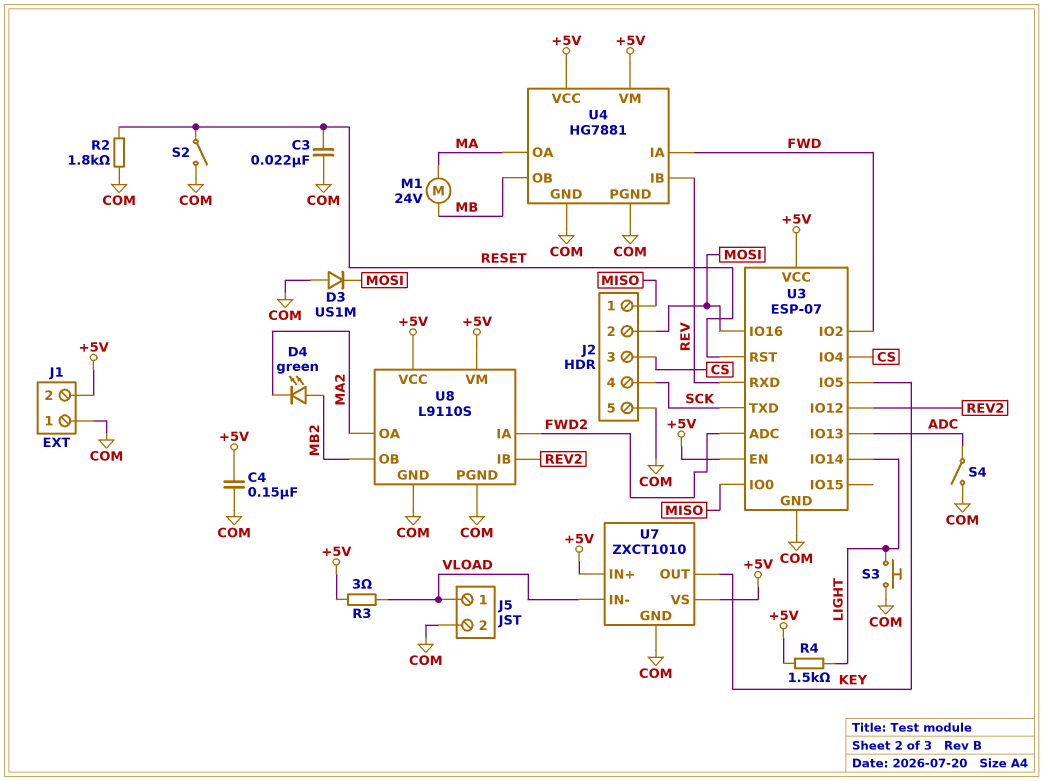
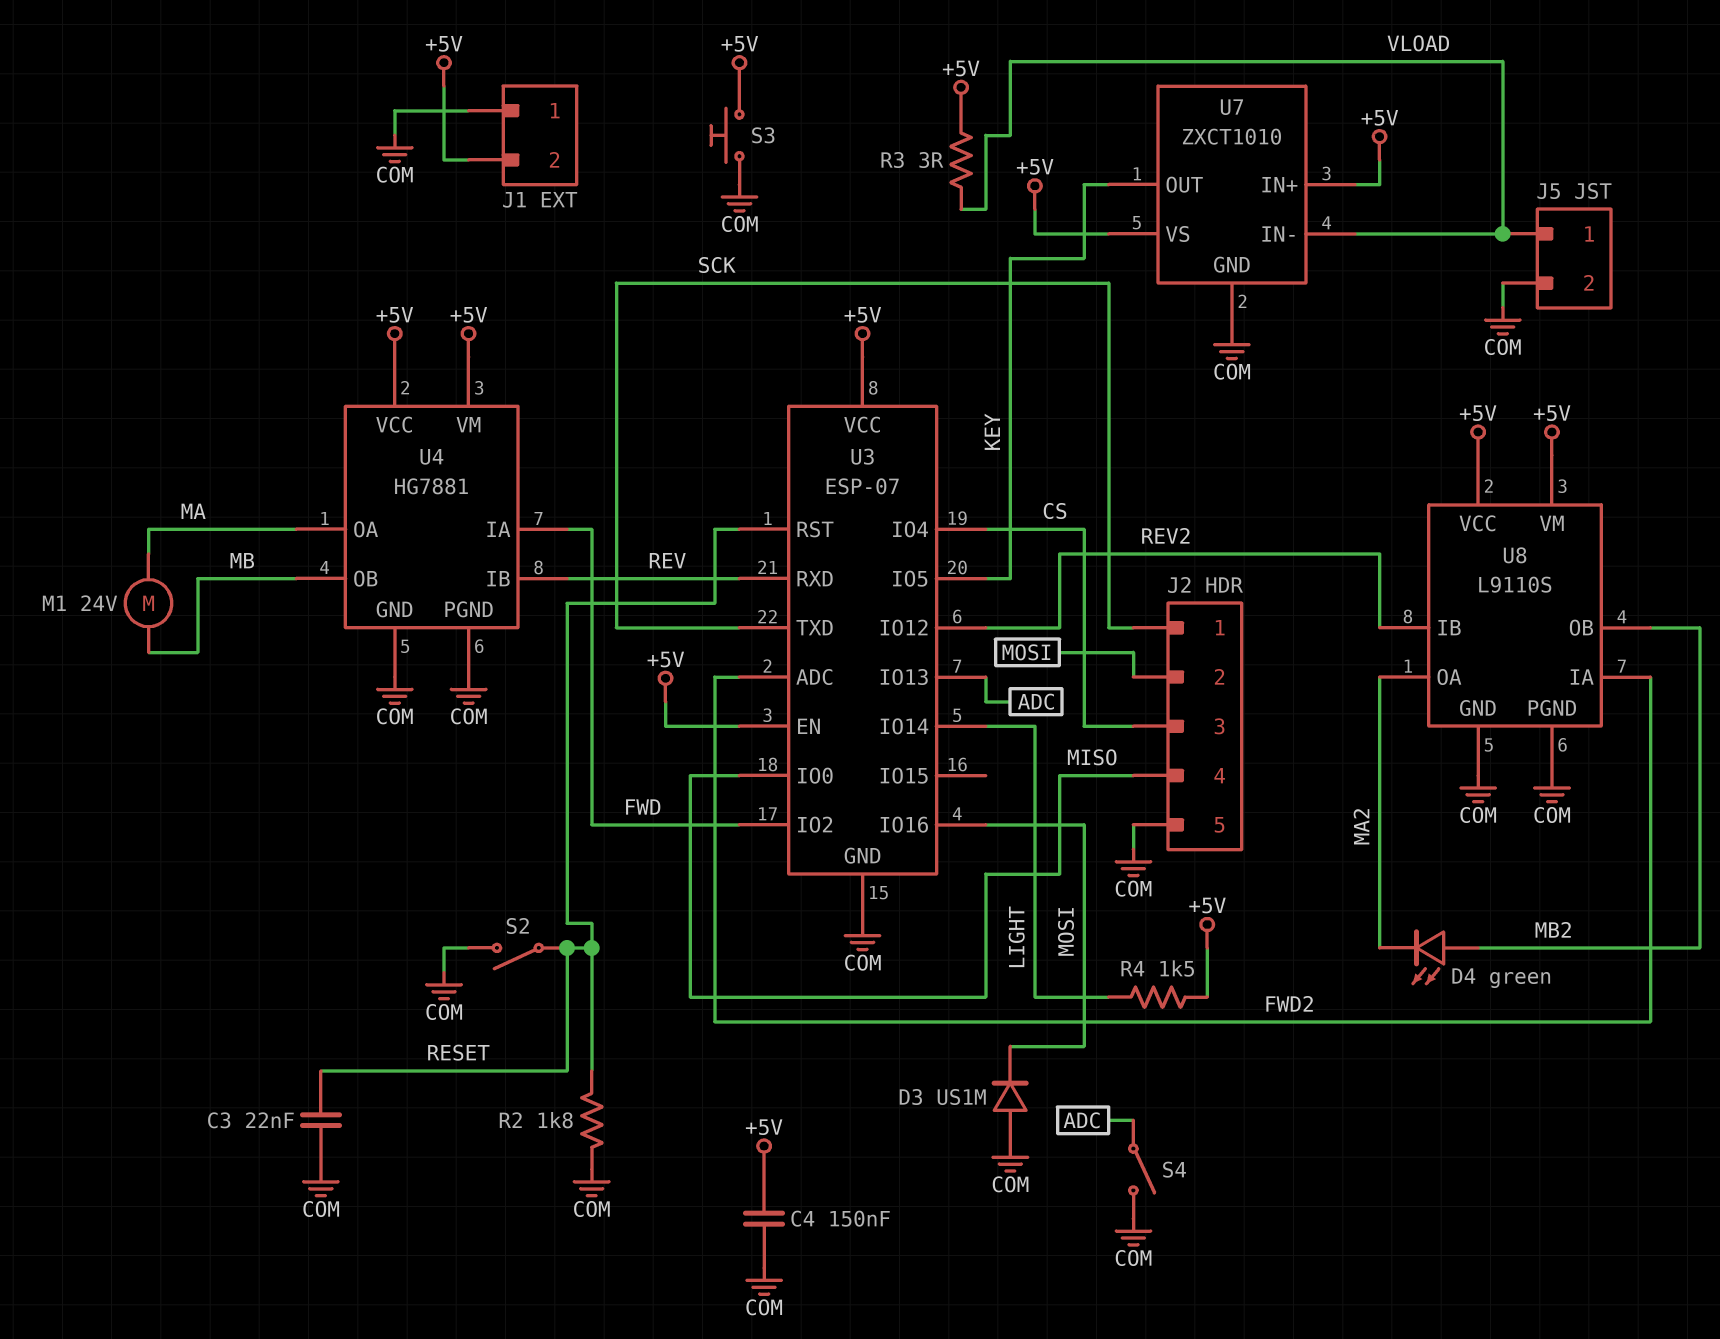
J2 pin 1: MISO -> SCK
J2 pin 4: SCK -> MISO
S3: button (COM, LIGHT) -> button (+5V, COM)

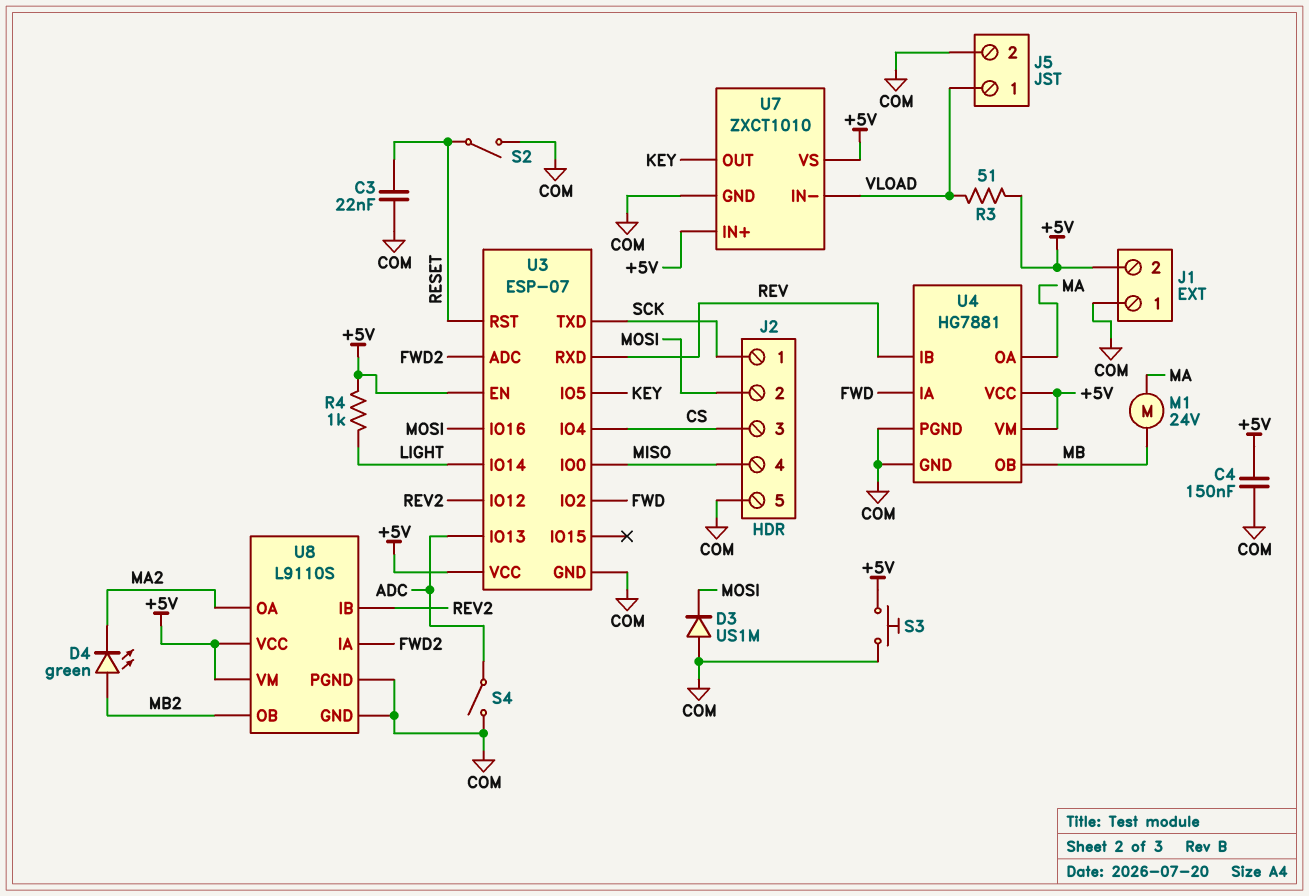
R2: 1.8k (COM, RESET) -> none
R3: 3 (+5V, VLOAD) -> 51 (+5V, VLOAD)
R4: 1.5k (+5V, LIGHT) -> 1k (+5V, LIGHT)

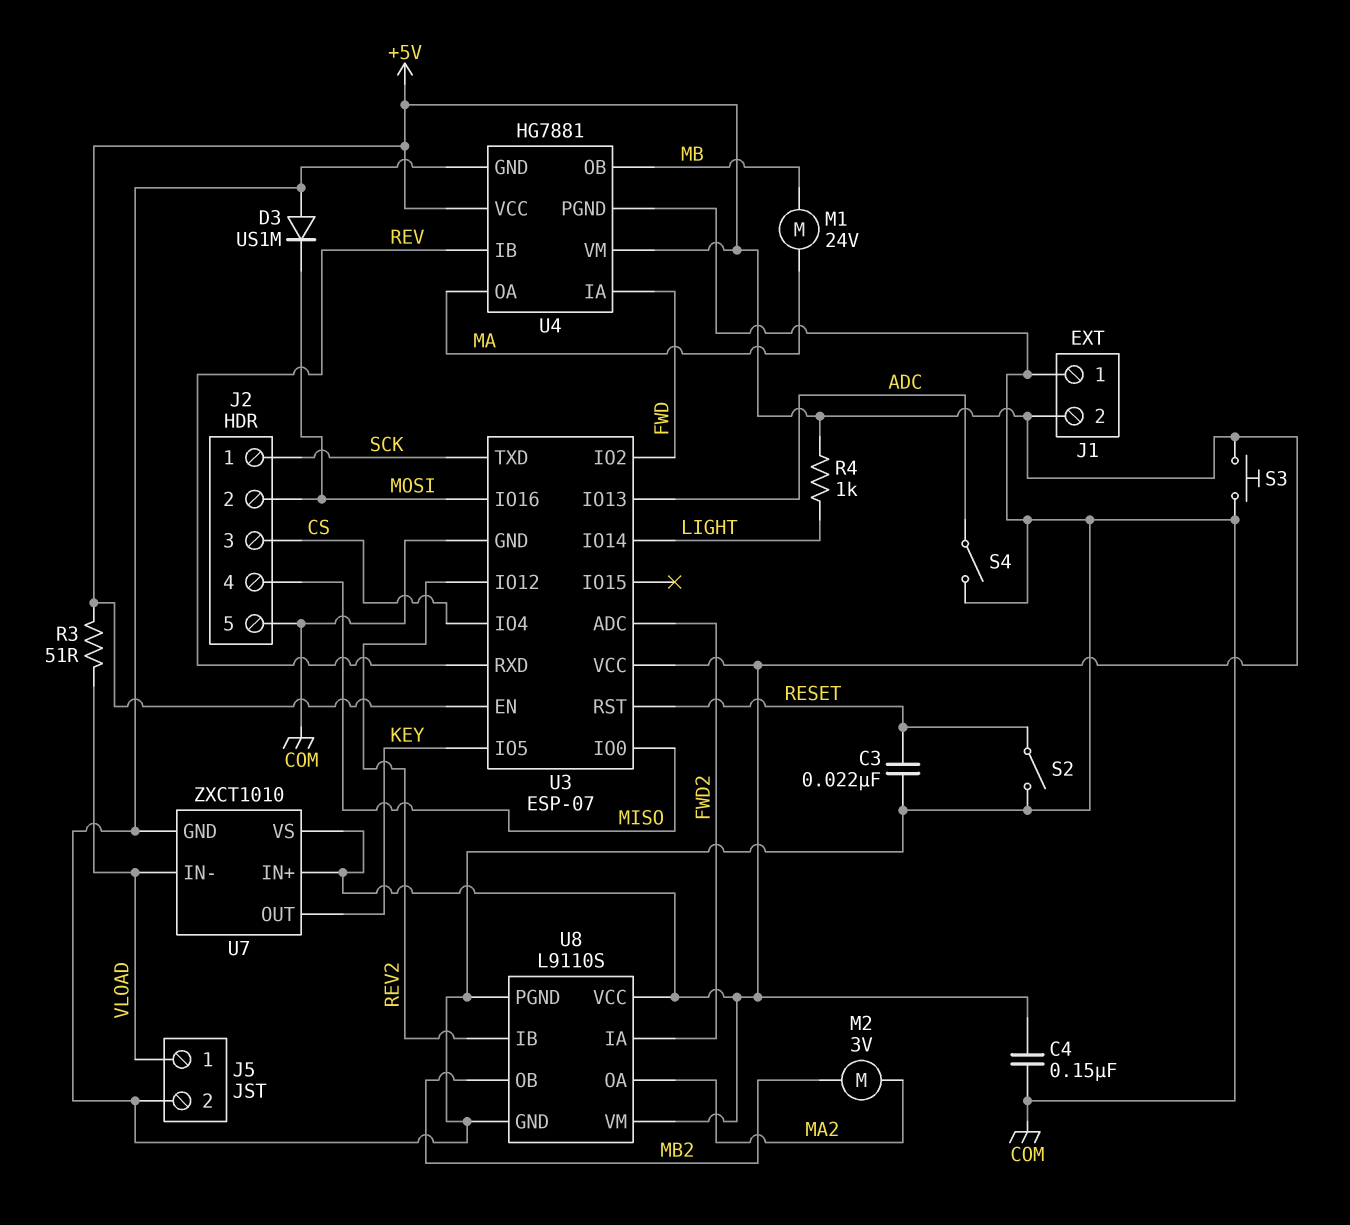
D4: LED green (A MB2, K MA2) -> none
M2: none -> motor 3V (MA2, MB2)

